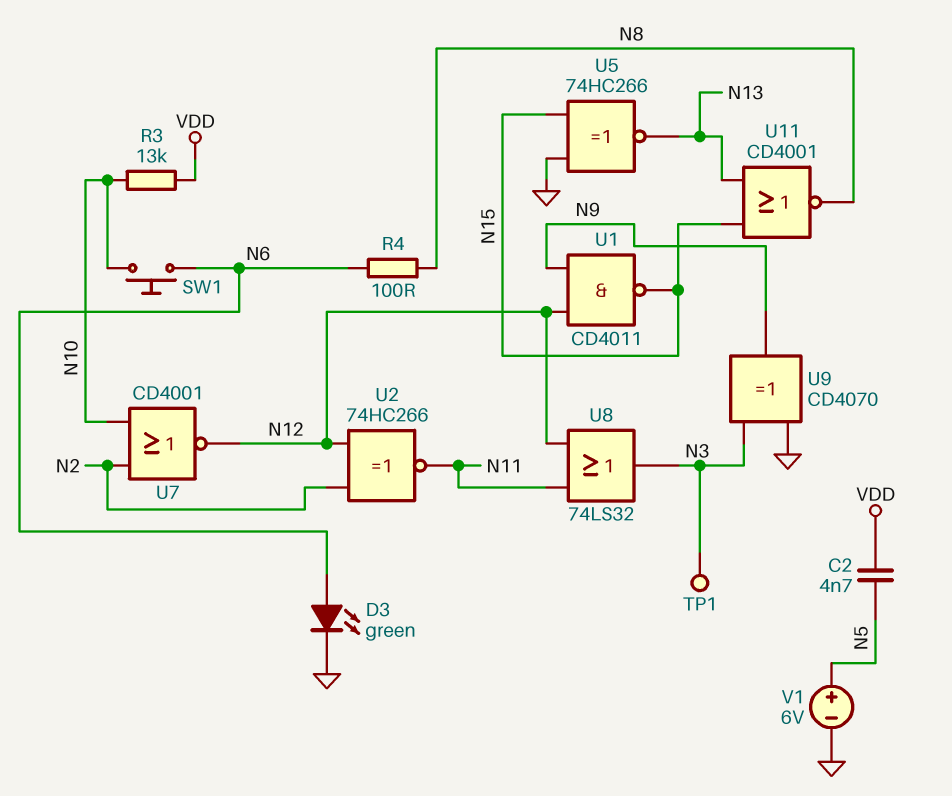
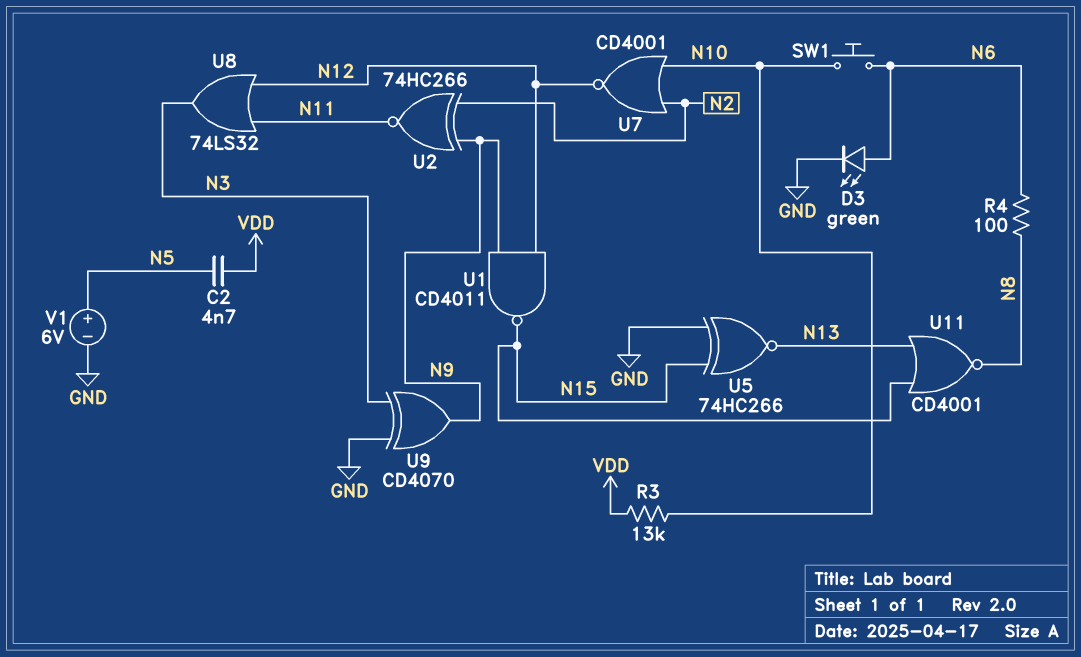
TP1: test point (N3) -> none
U2: XNOR 74HC266 (in N2, in N12, out N11) -> XNOR 74HC266 (in N2, in N9, out N11)

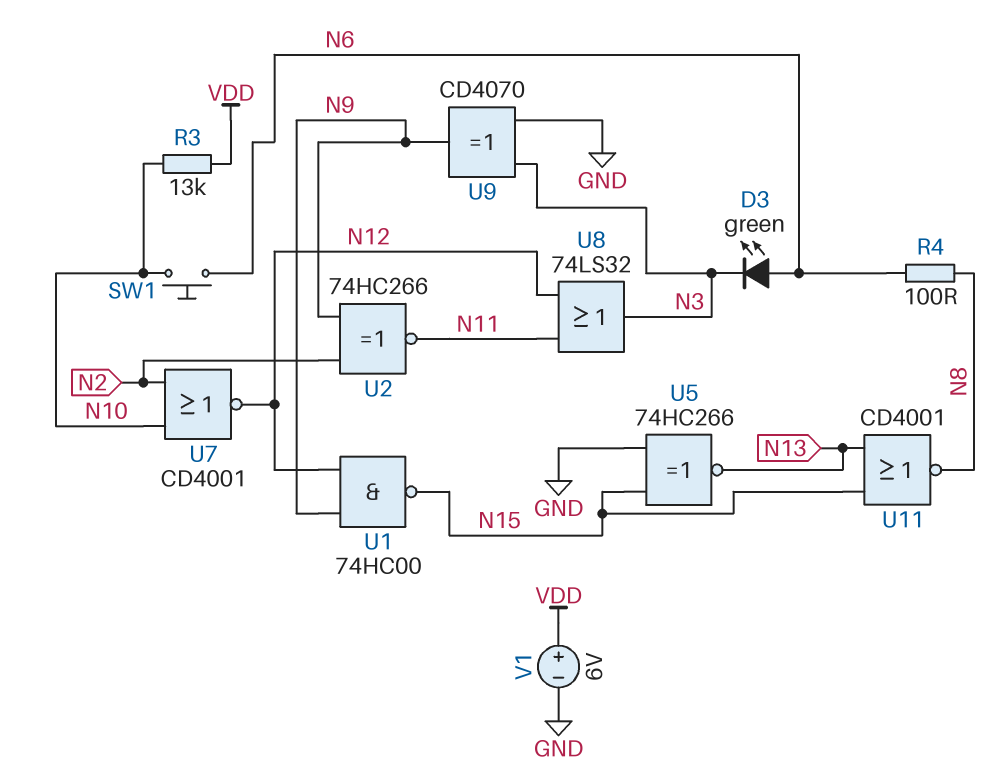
C2: 4.7nF (N5, VDD) -> none
D3: LED green (A N6, K GND) -> LED green (A N6, K N3)
U1: NAND CD4011 (in N9, in N12, out N15) -> NAND 74HC00 (in N9, in N12, out N15)
V1: 6V (plus N5, minus GND) -> 6V (plus VDD, minus GND)

